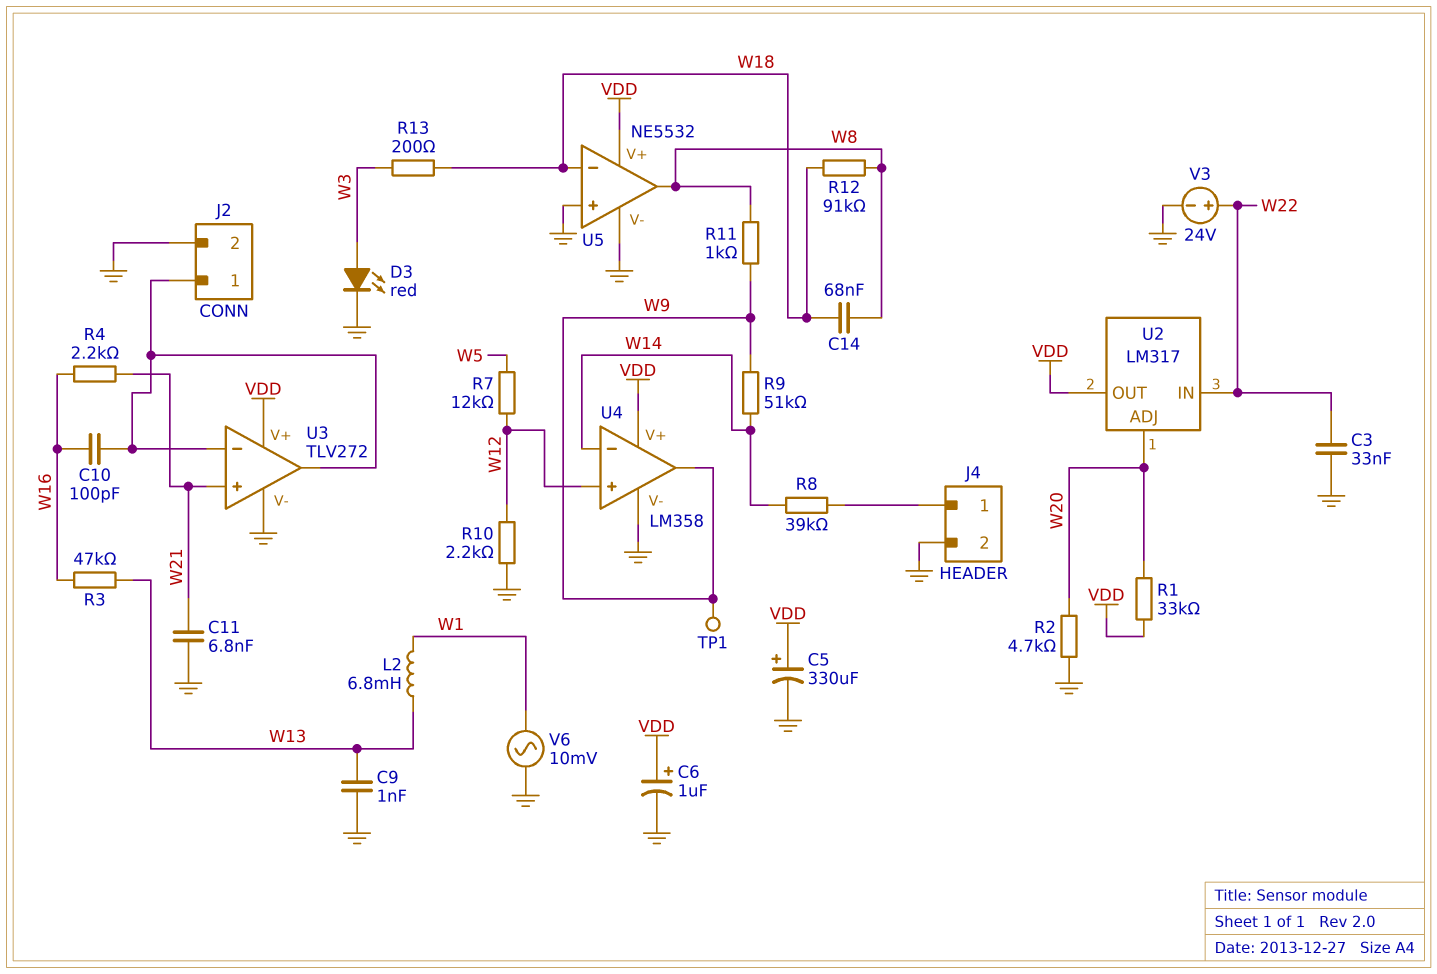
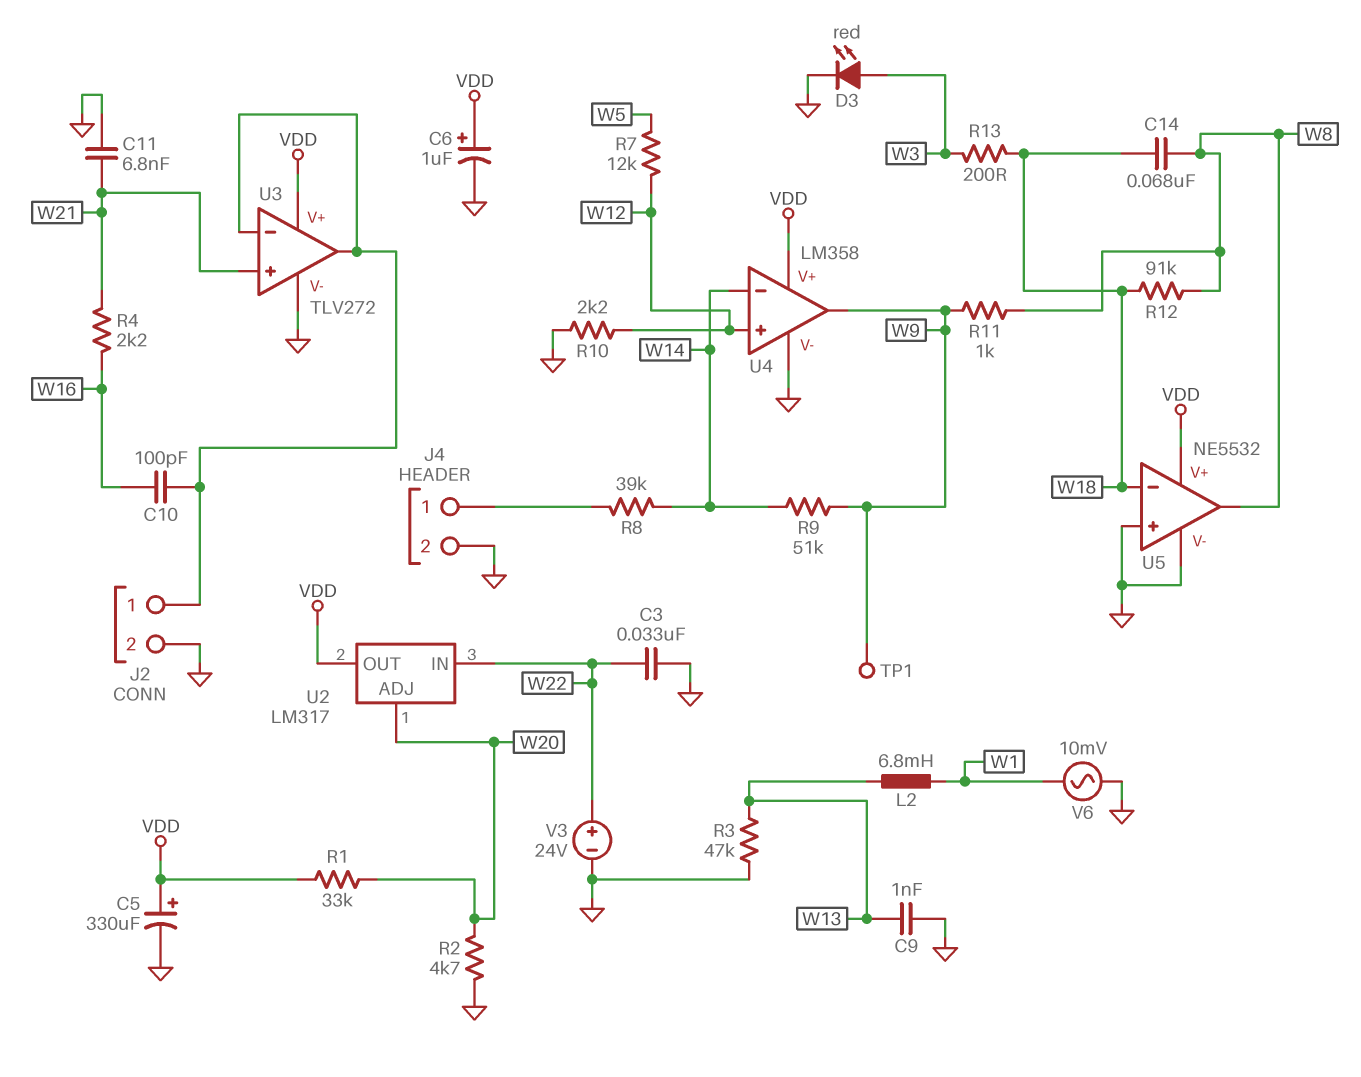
R3: 47k (W13, W16) -> 47k (GND, W13)

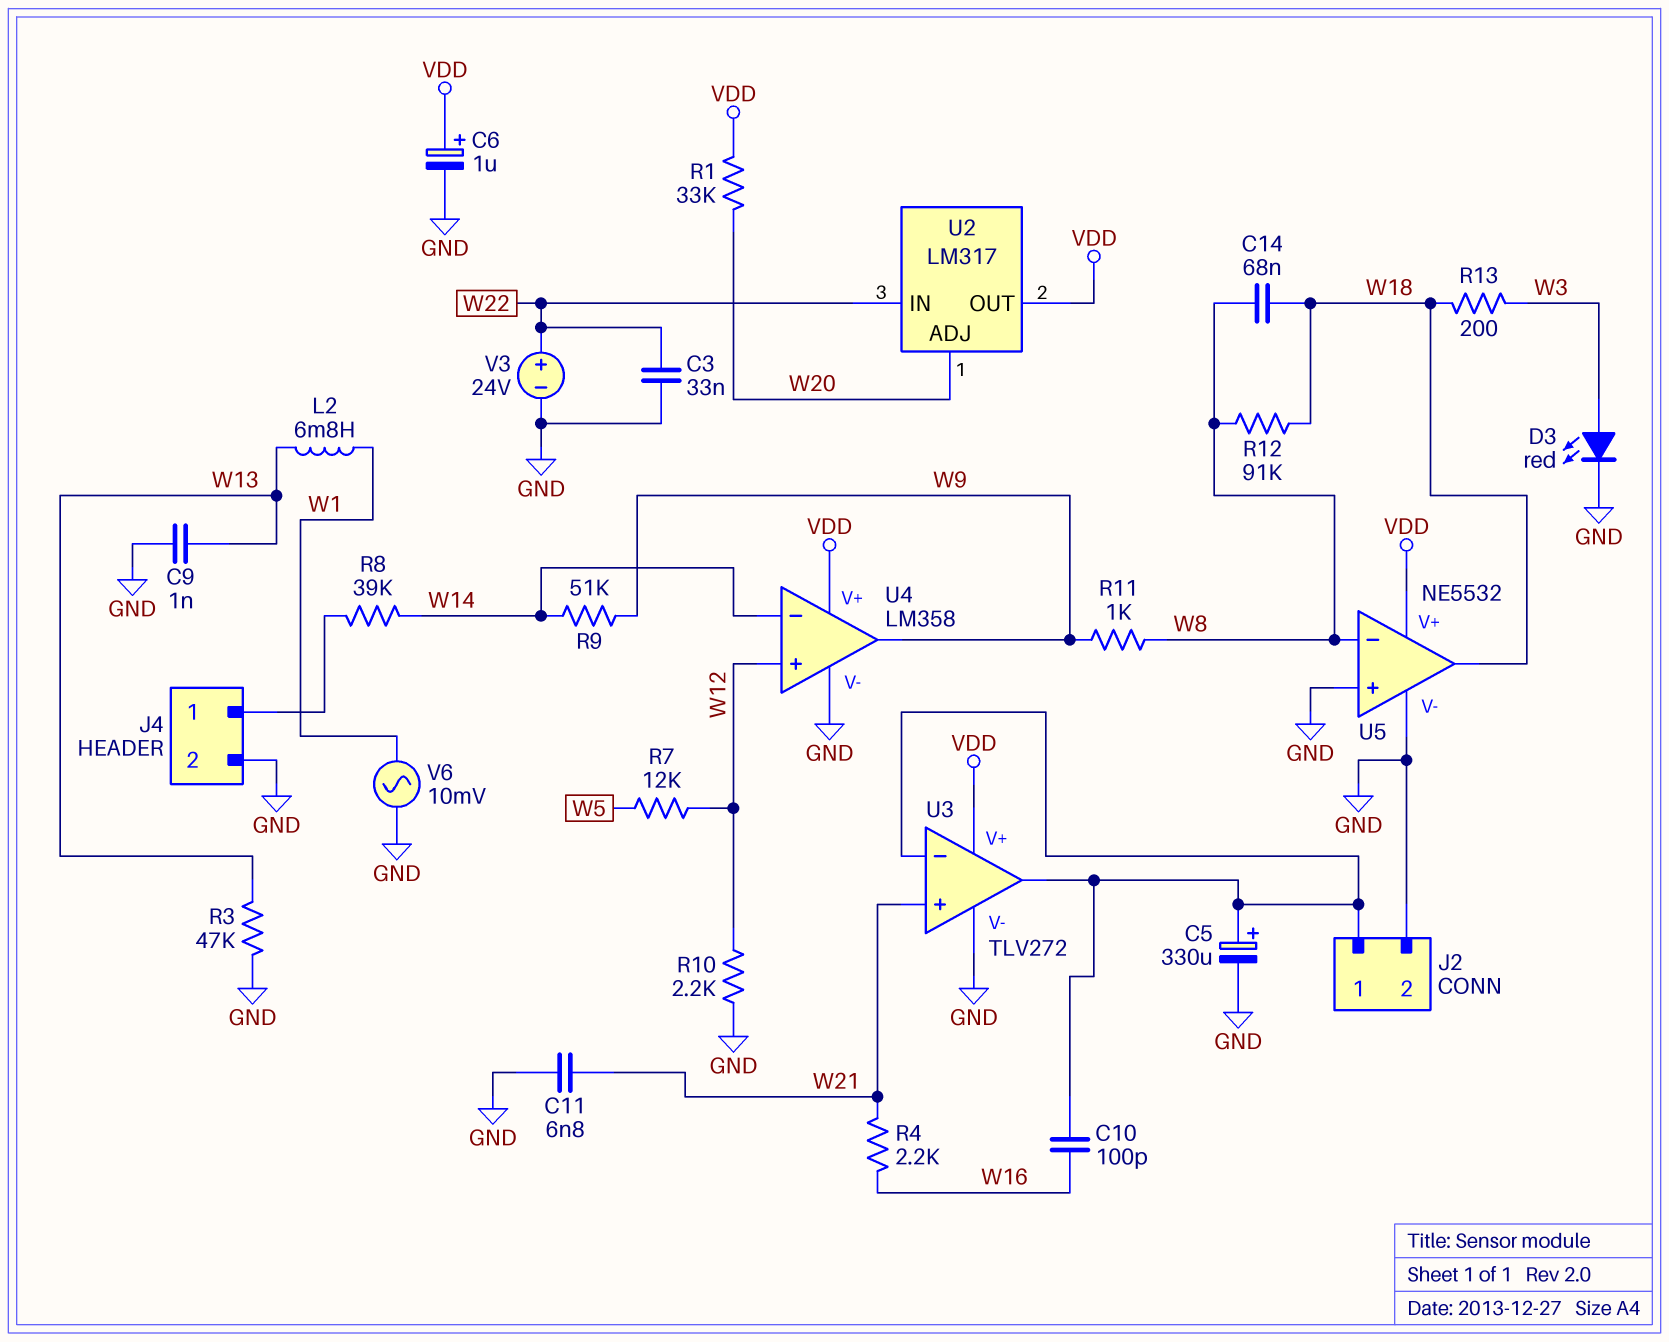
C5: 330uF (plus VDD, minus GND) -> 330uF (plus J2/1, minus GND)
R2: 4.7k (GND, W20) -> none
TP1: test point (W9) -> none
U5 pin in-: W18 -> W8
U5 pin out: W8 -> W18

